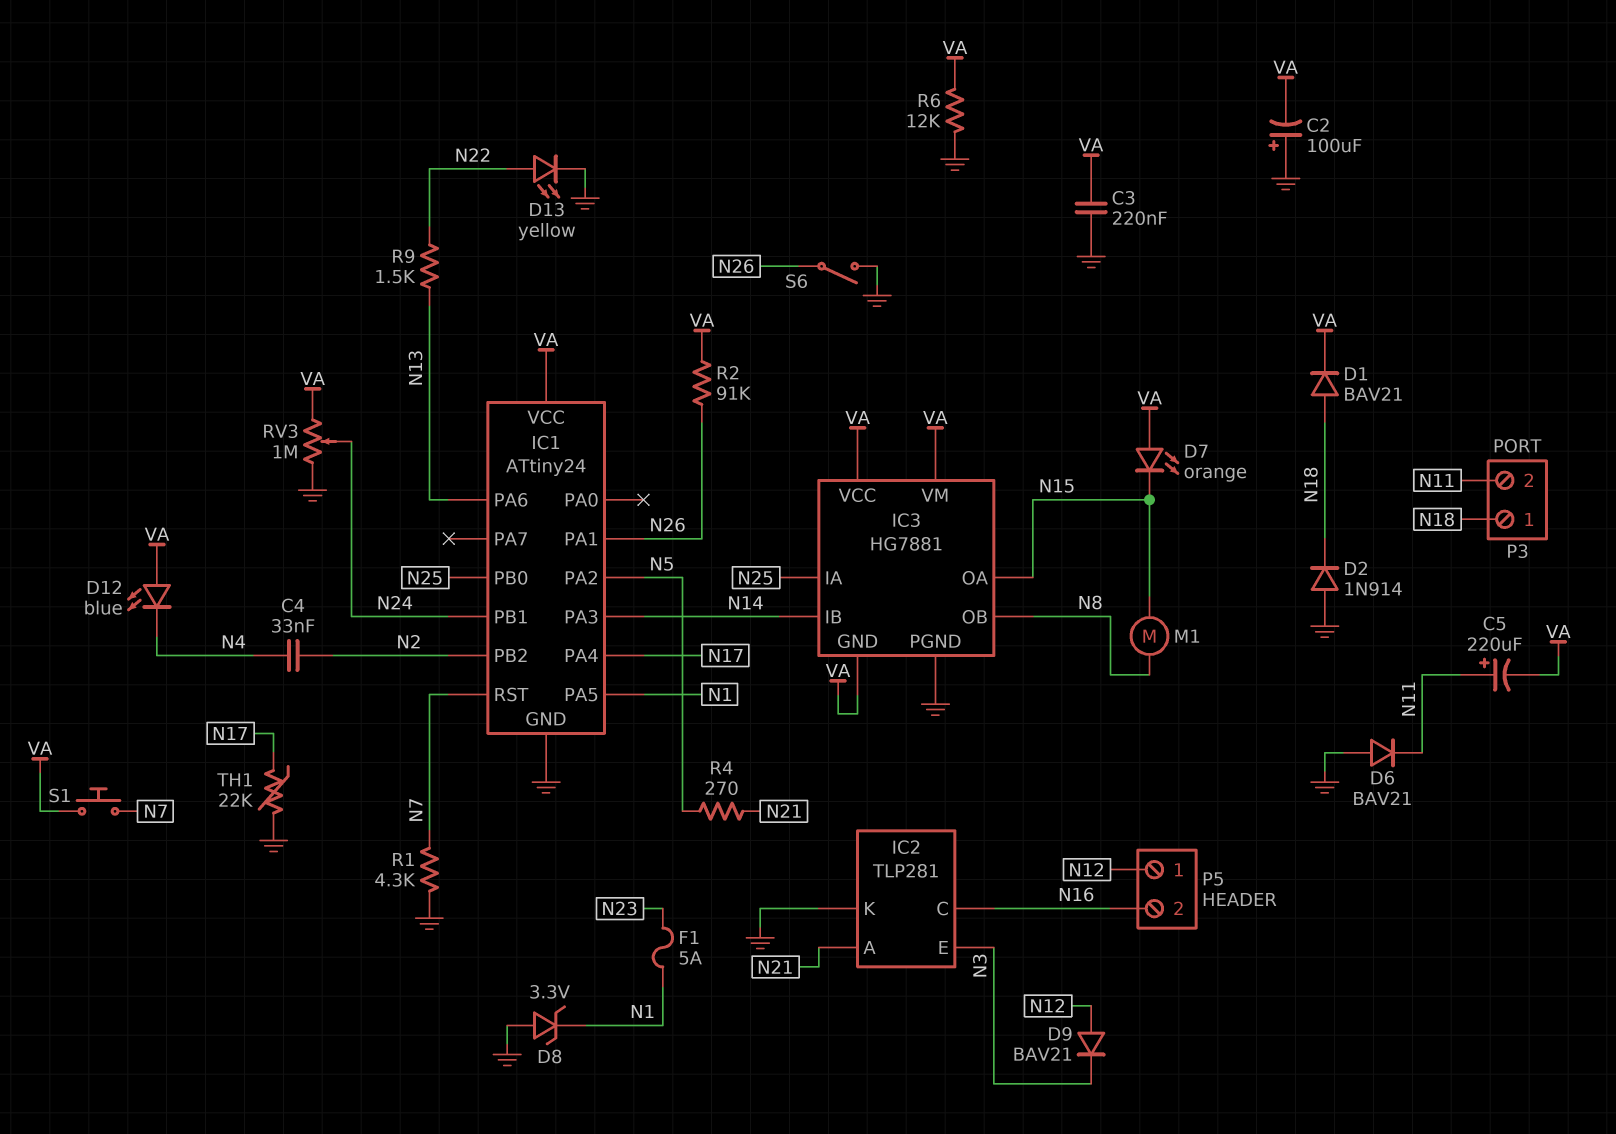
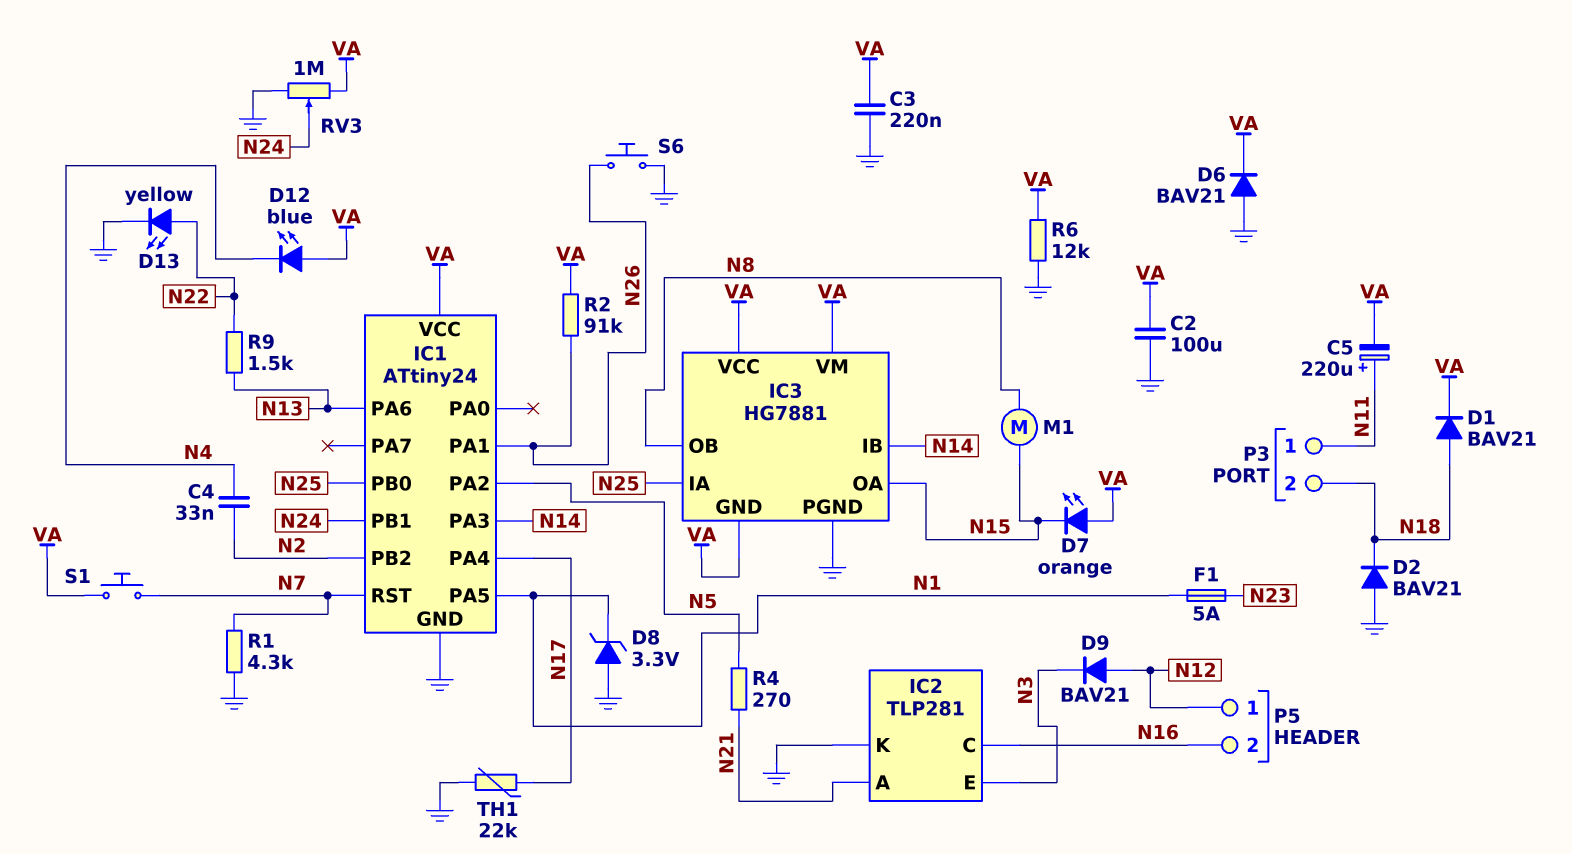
C2: 100uF (plus GND, minus VA) -> 100uF (GND, VA)
D2: diode 1N914 (A GND, K N18) -> diode BAV21 (A GND, K N18)
D6: diode BAV21 (A GND, K N11) -> diode BAV21 (A GND, K VA)
P3 pin 1: N18 -> N11
P3 pin 2: N11 -> N18
S6: switch (GND, N26) -> button (GND, N26)

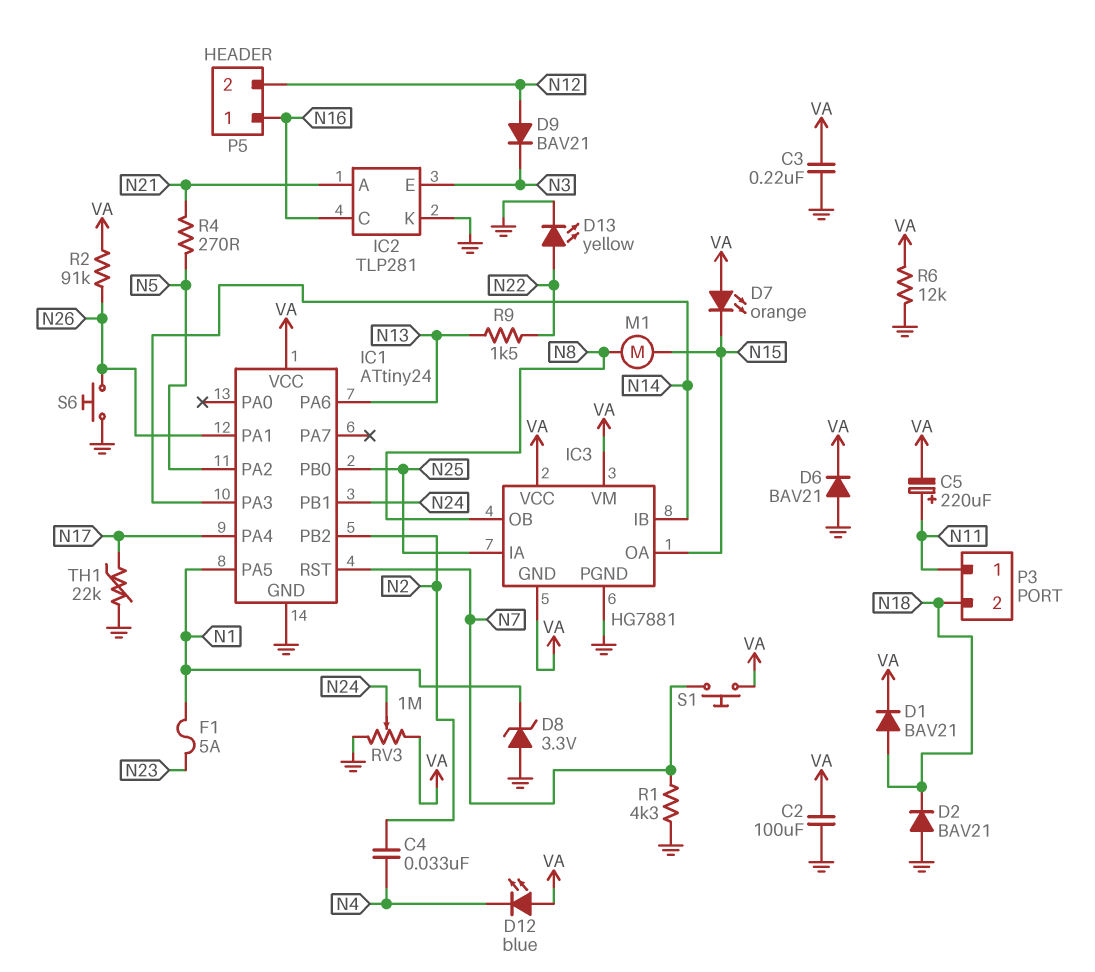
P5 pin 1: N12 -> N16
P5 pin 2: N16 -> N12

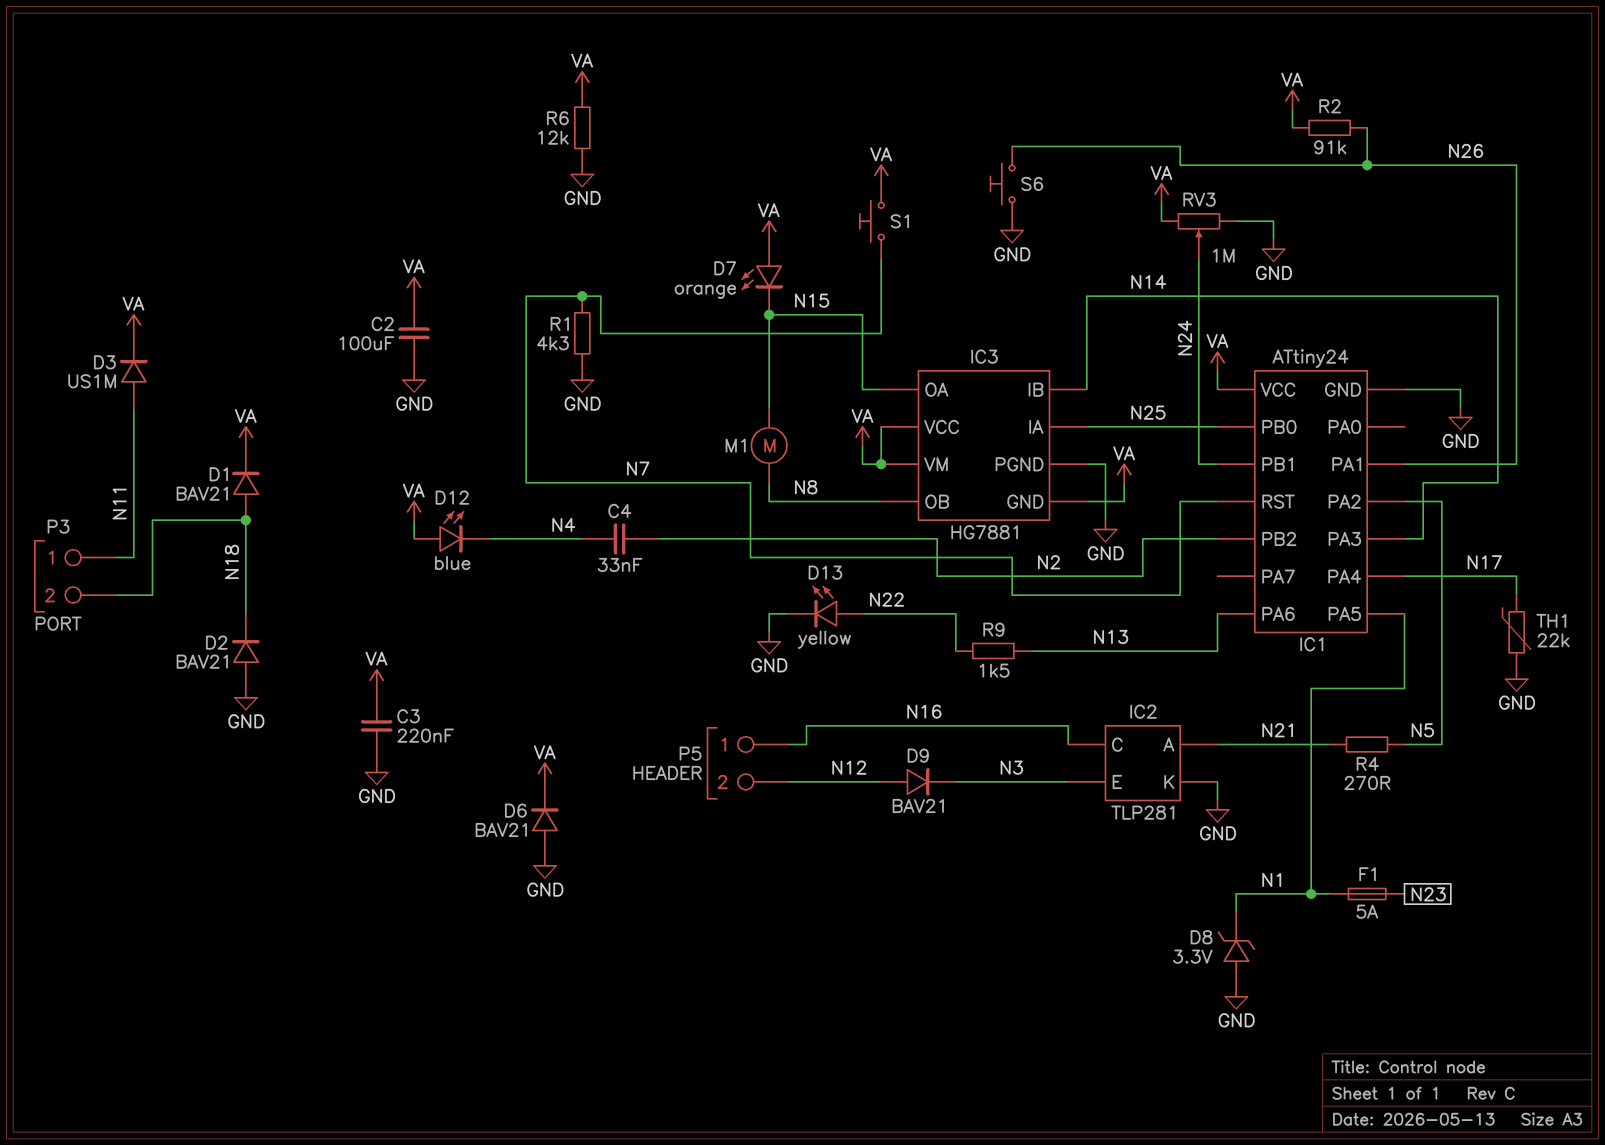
C5: 220uF (plus N11, minus VA) -> none
D3: none -> diode US1M (A N11, K VA)

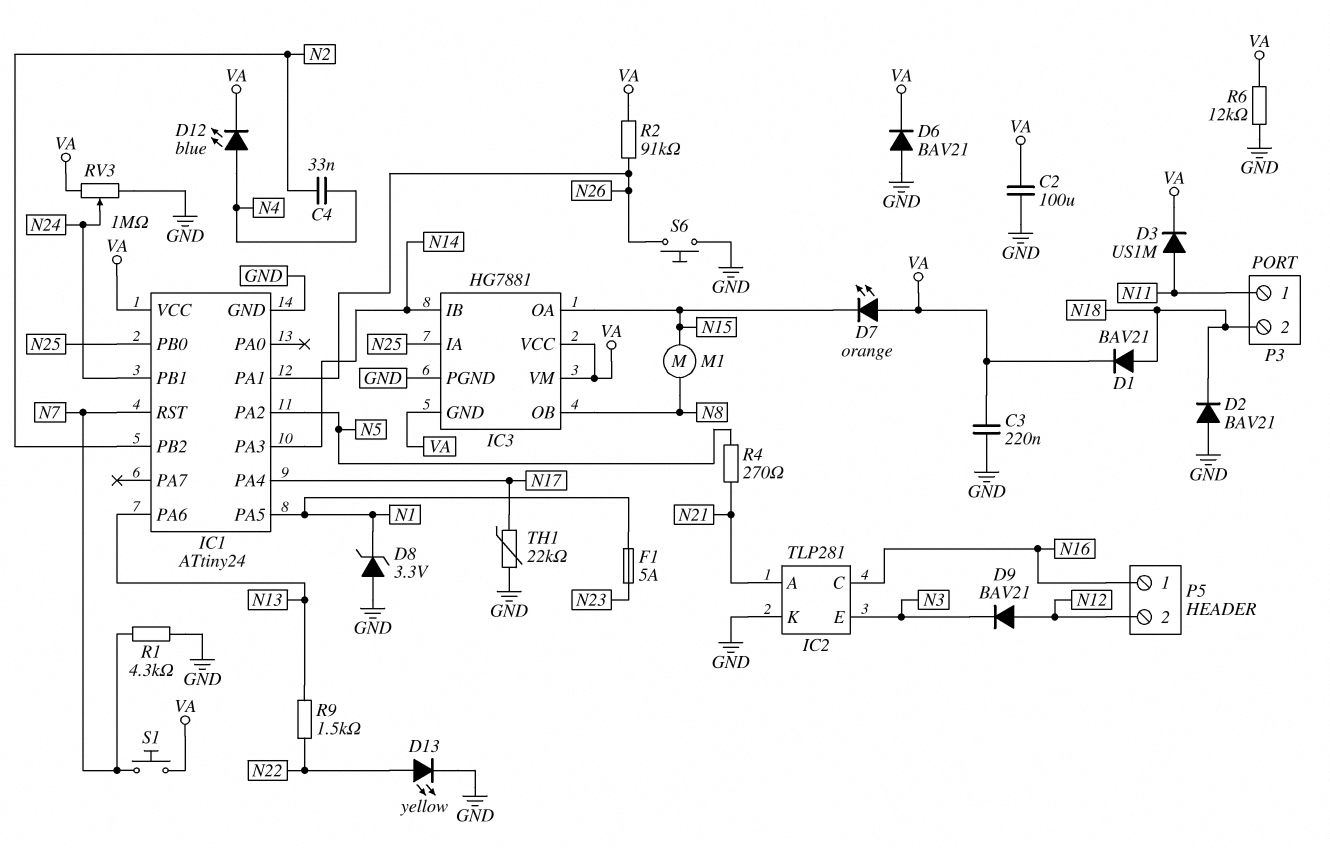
D12: LED blue (A VA, K N4) -> LED blue (A N4, K VA)

